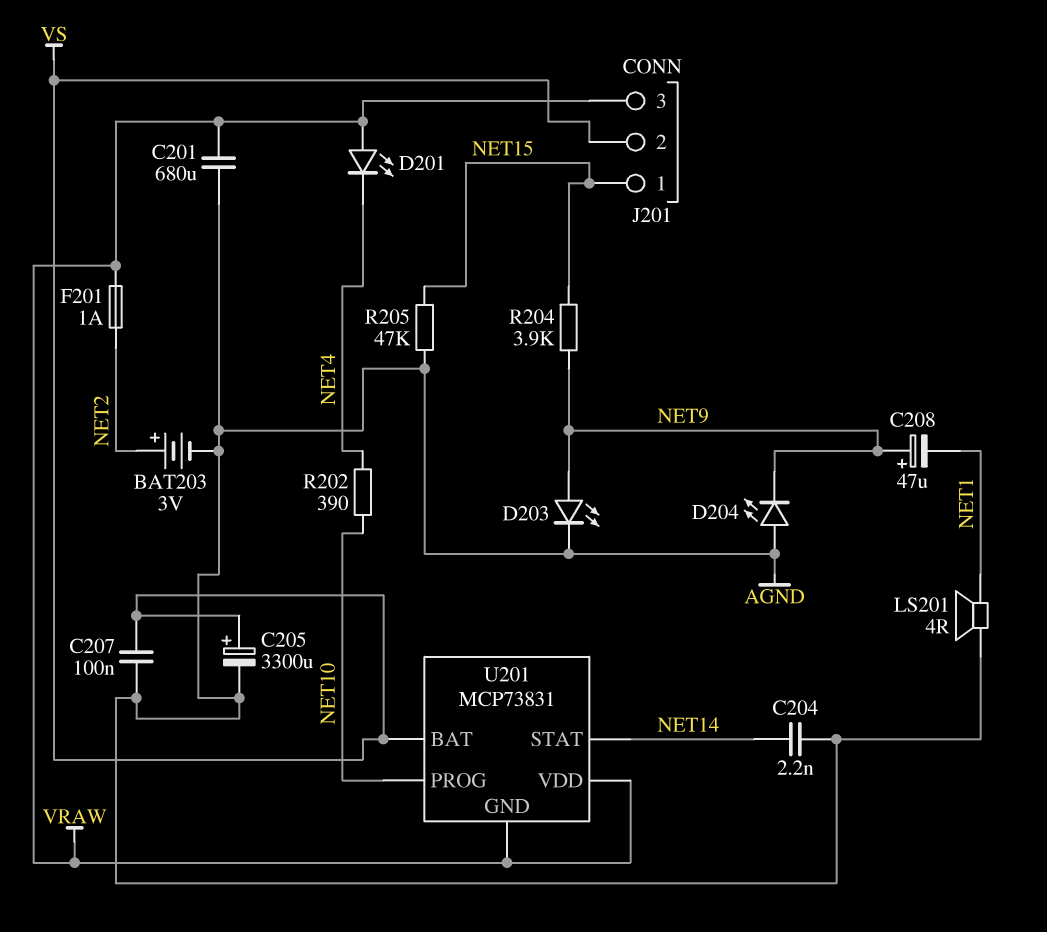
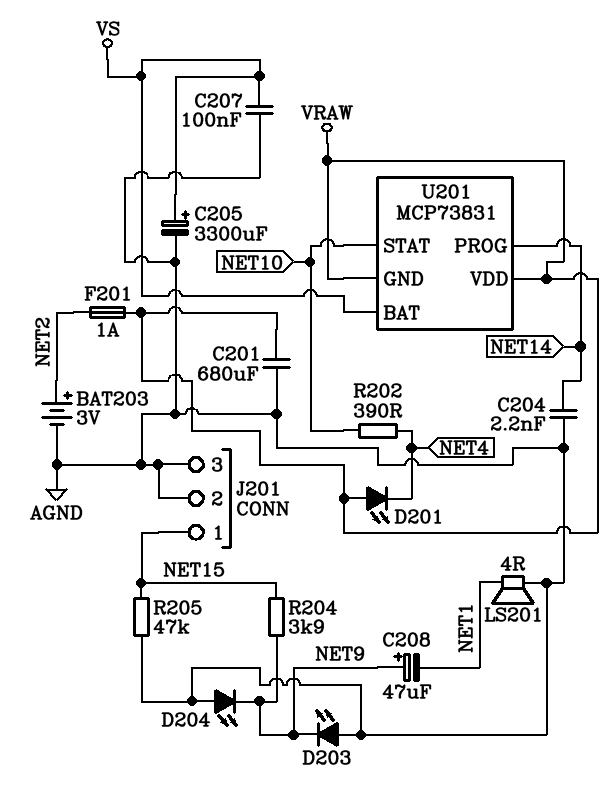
D203: LED (A NET9, K AGND) -> LED (A AGND, K NET9)
J201 pin 2: VS -> AGND
J201 pin 3: VRAW -> AGND
U201 pin PROG: NET10 -> NET14
U201 pin STAT: NET14 -> NET10

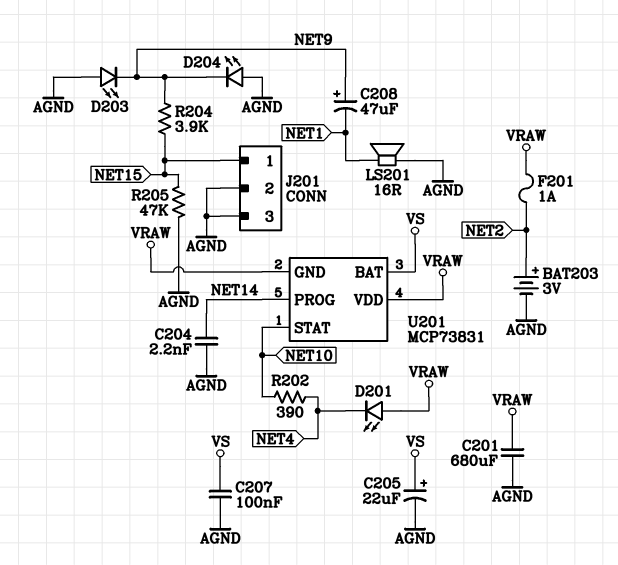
C205: 3300uF (plus VS, minus AGND) -> 22uF (plus VS, minus AGND)
LS201: speaker 4R (AGND, NET1) -> speaker 16R (AGND, NET1)

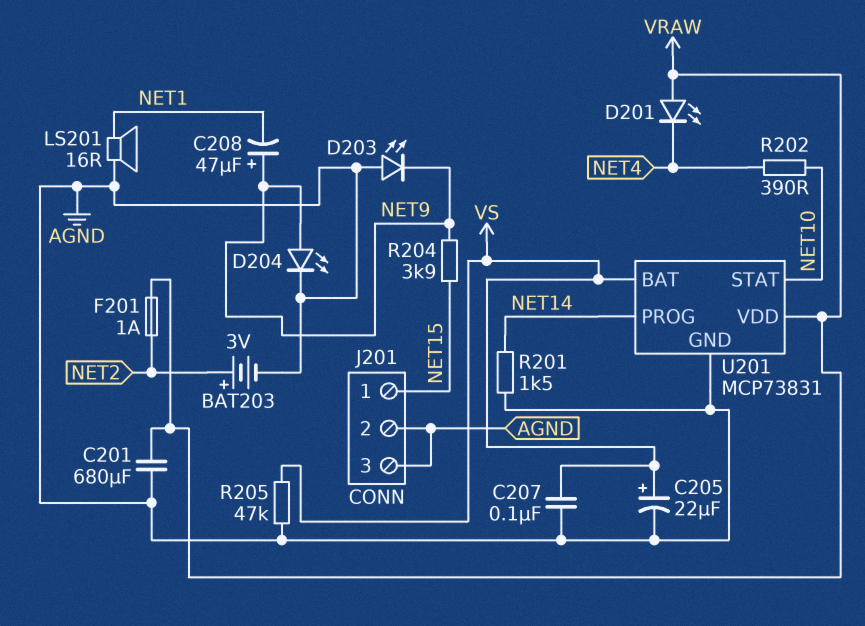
C204: 2.2nF (AGND, NET14) -> none
D204: LED (A AGND, K NET9) -> LED (A NET9, K AGND)
R201: none -> 1.5k (AGND, NET14)
R205: 47k (AGND, NET15) -> 47k (AGND, VS)
U201 pin GND: VRAW -> AGND

